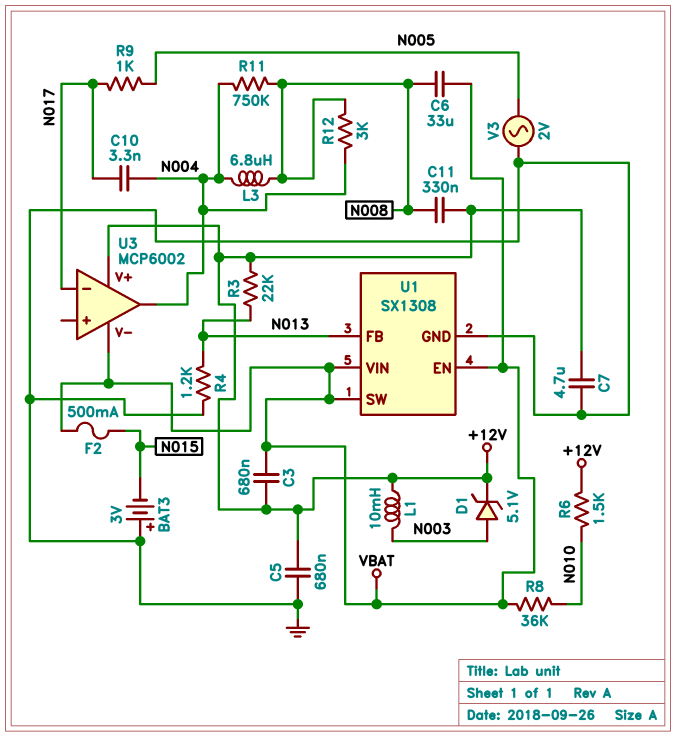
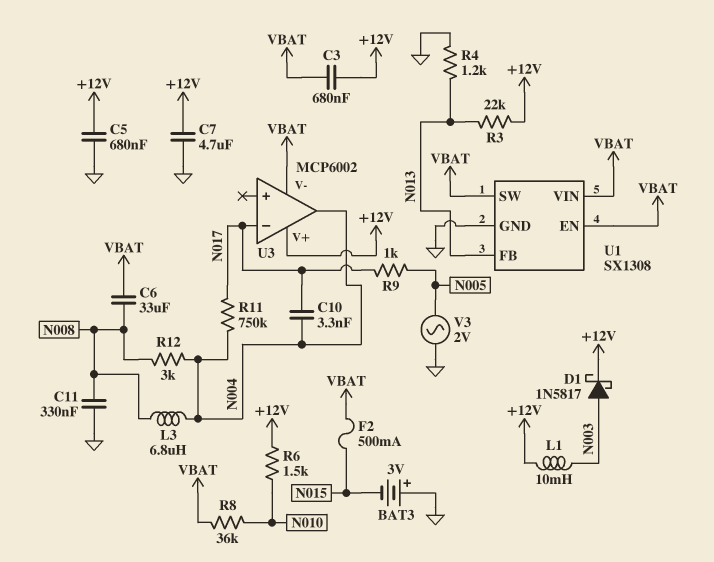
C11: 330nF (+12V, N008) -> 330nF (GND, N008)
D1: zener 5.1V (A N003, K +12V) -> schottky 1N5817 (A N003, K +12V)
R11: 750k (N004, N008) -> 750k (N004, N017)

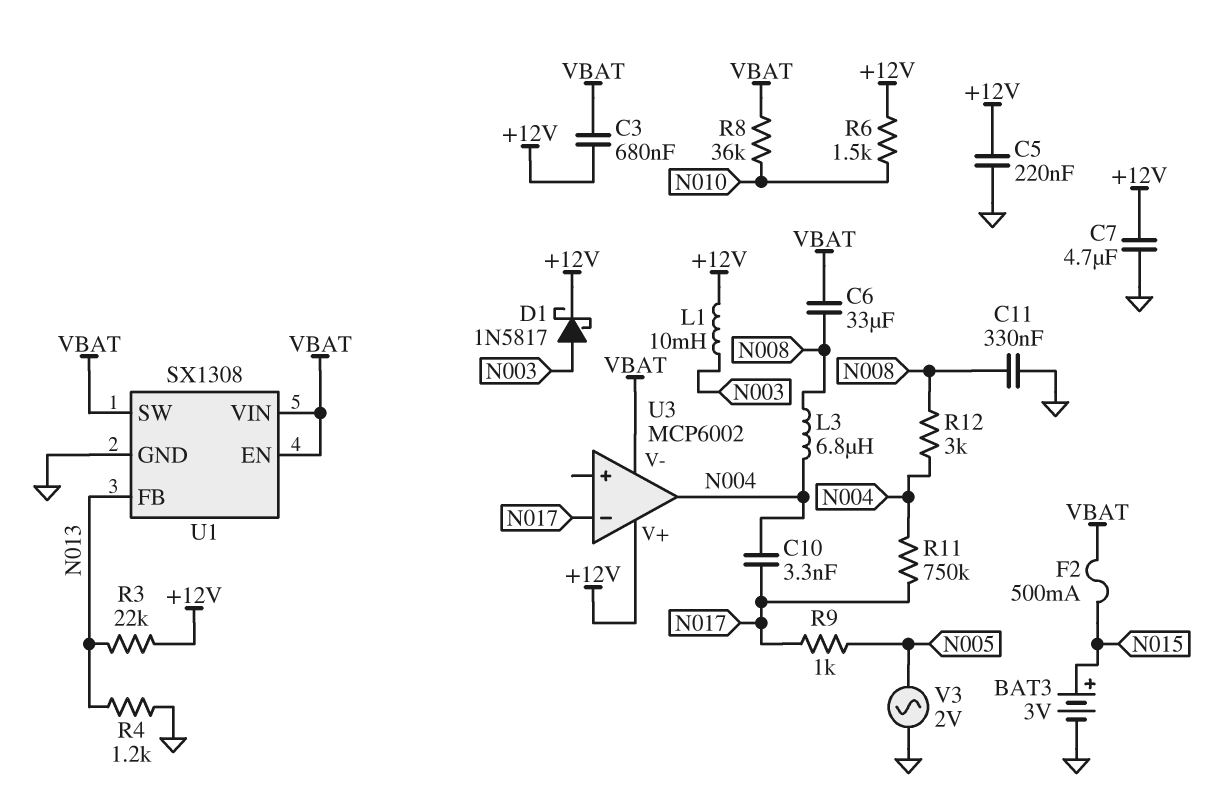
BAT3: 3V (plus GND, minus N015) -> 3V (plus N015, minus GND)
C5: 680nF (+12V, GND) -> 220nF (+12V, GND)

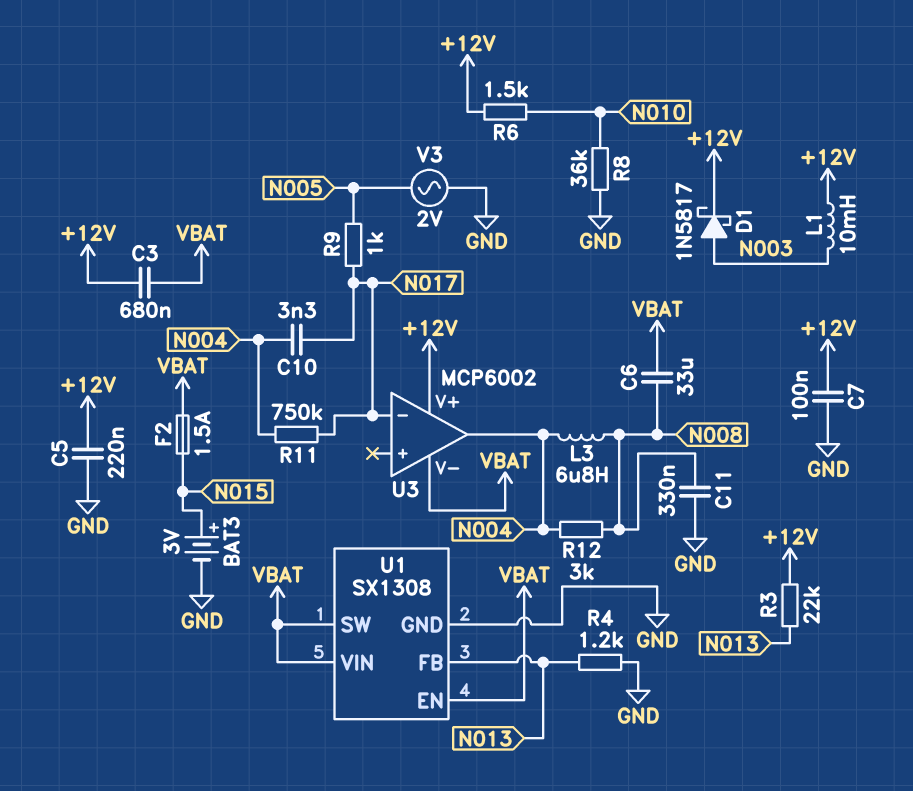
C7: 4.7uF (+12V, GND) -> 100nF (+12V, GND)
F2: 500mA (N015, VBAT) -> 1.5A (N015, VBAT)
R8: 36k (N010, VBAT) -> 36k (GND, N010)

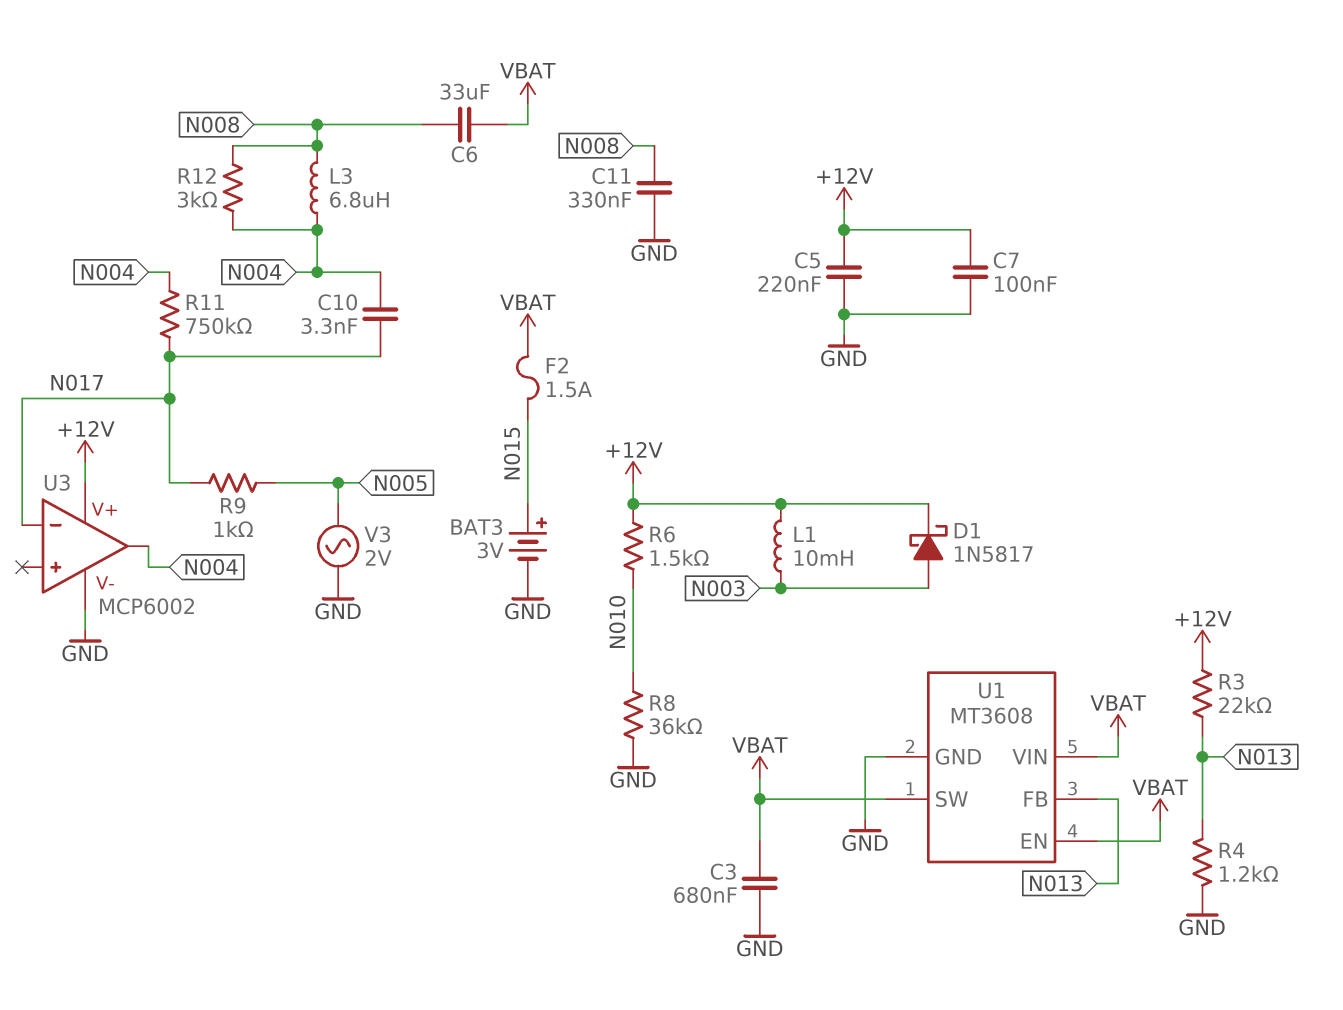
C3: 680nF (+12V, VBAT) -> 680nF (GND, VBAT)
U1: SX1308 -> MT3608
U3 pin V-: VBAT -> GND

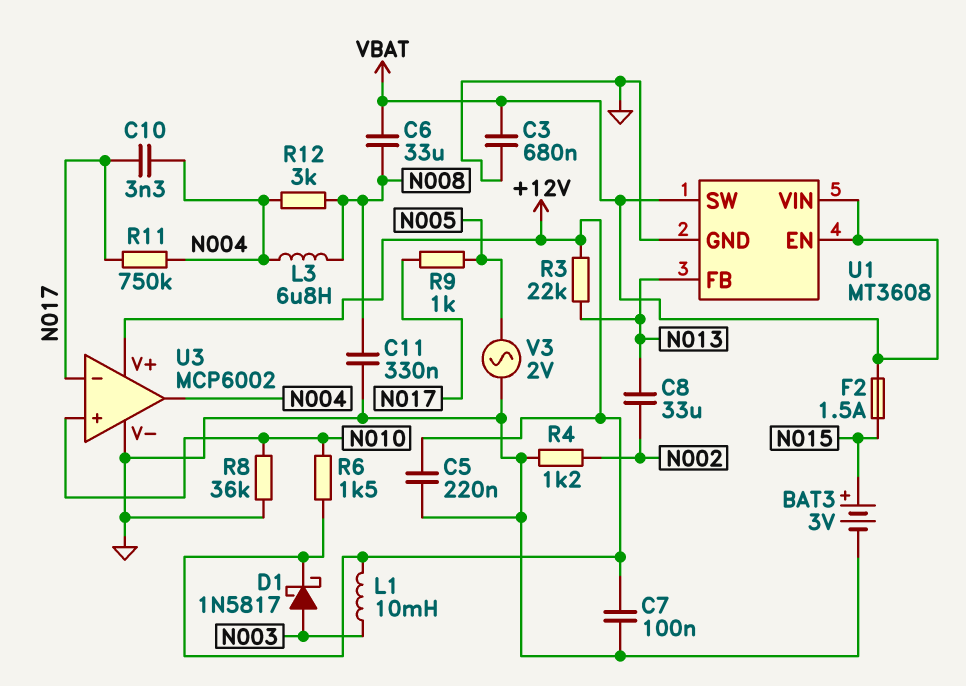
C8: none -> 33uF (N002, N013)
R4: 1.2k (GND, N013) -> 1.2k (GND, N002)
U3 pin in+: none -> N010

